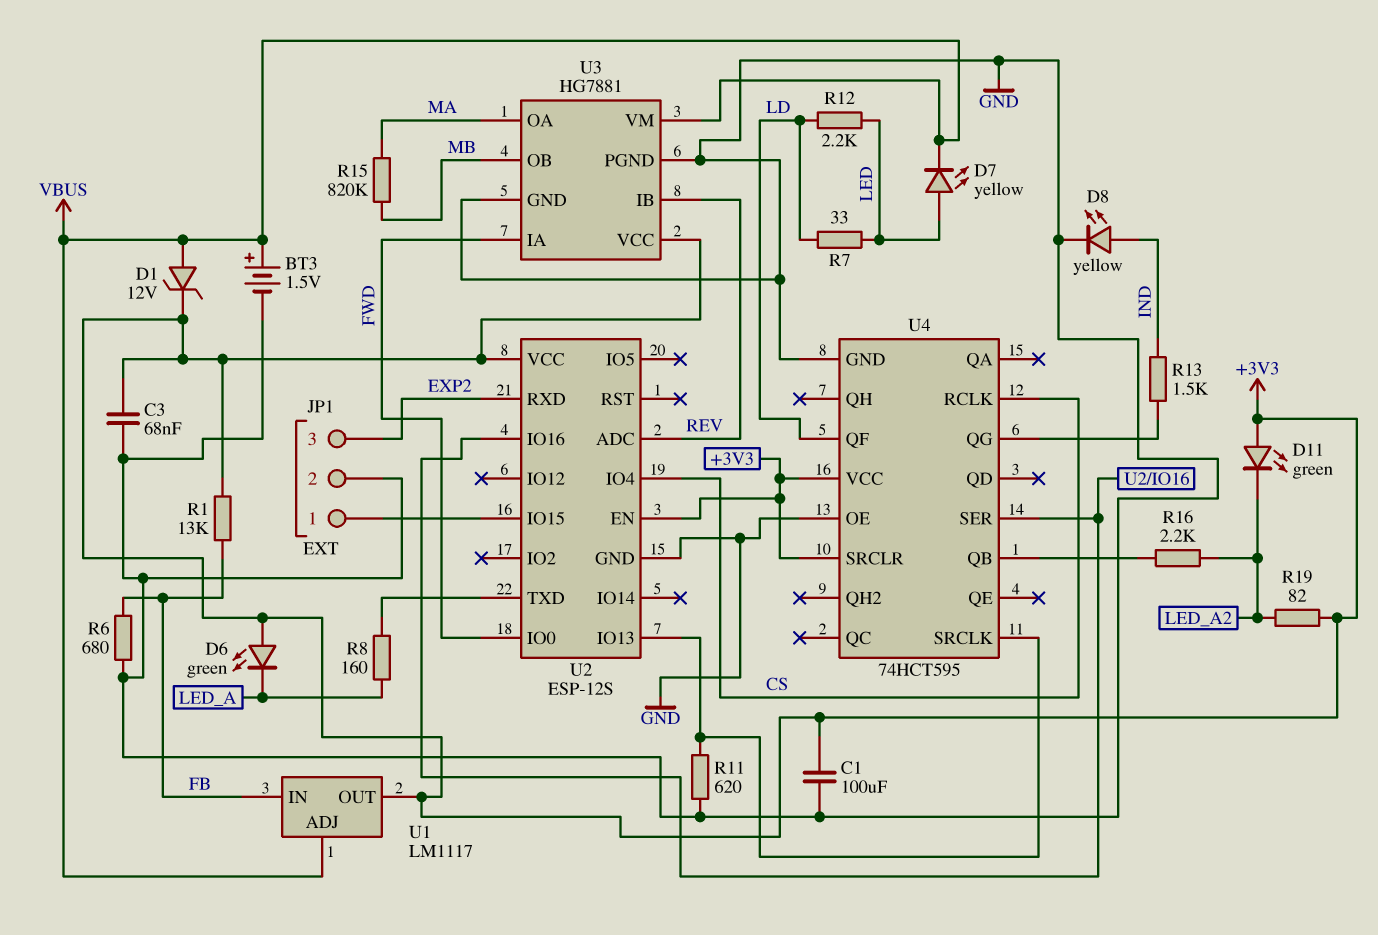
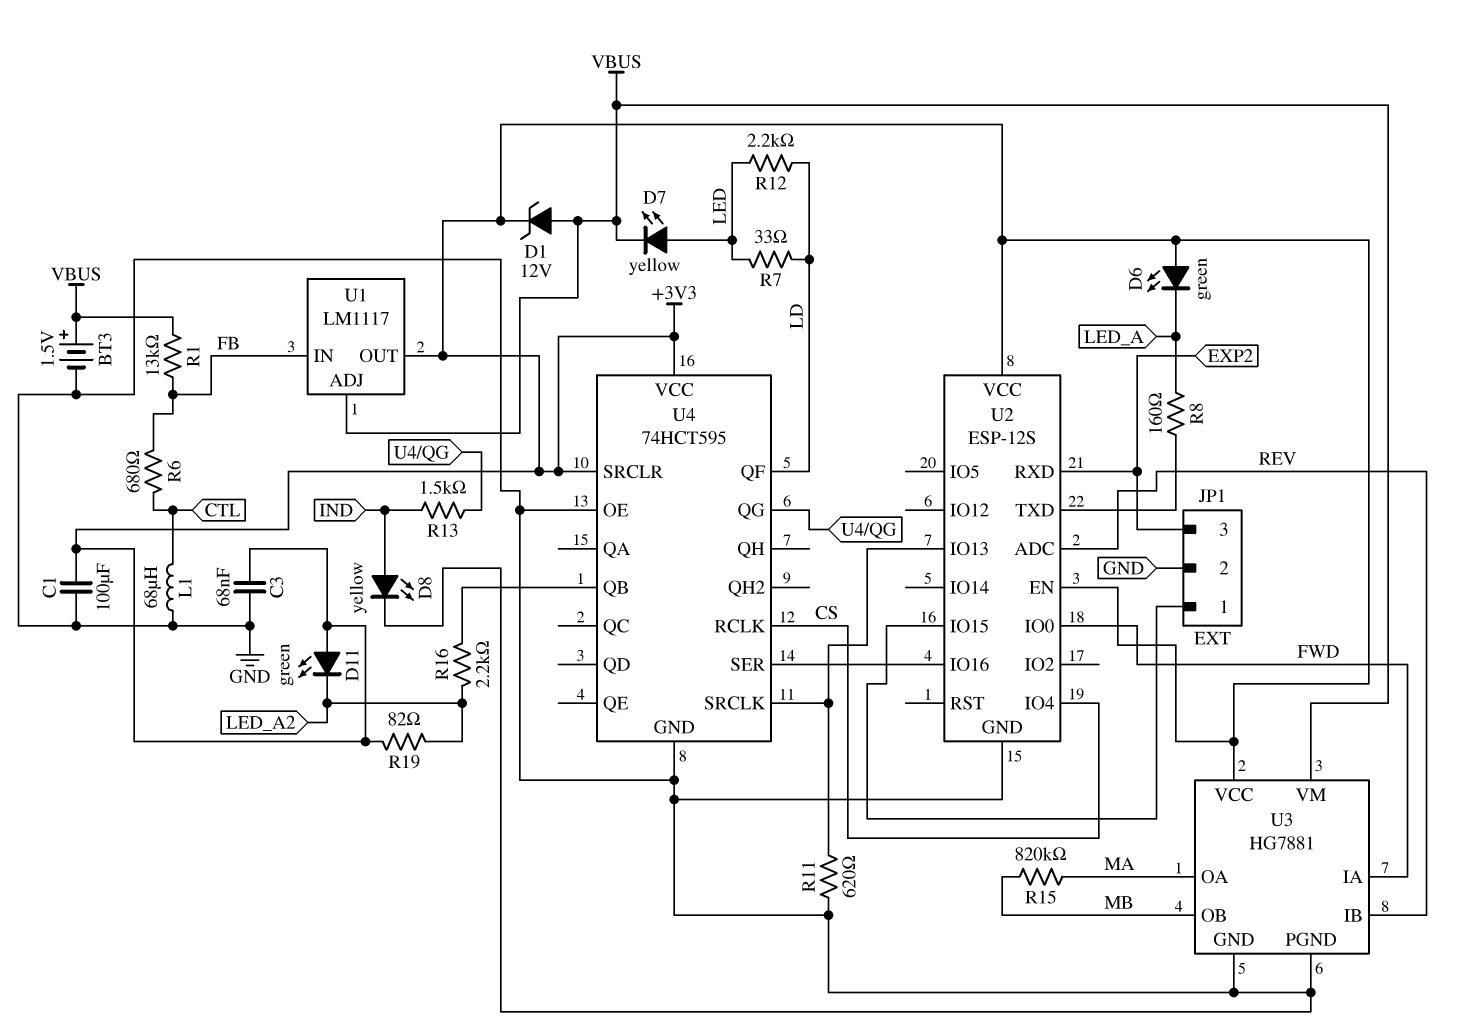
L1: none -> 68uH (CTL, GND)
R1: 13k (+3V3, FB) -> 13k (FB, VBUS)
R6: 680 (FB, GND) -> 680 (CTL, FB)

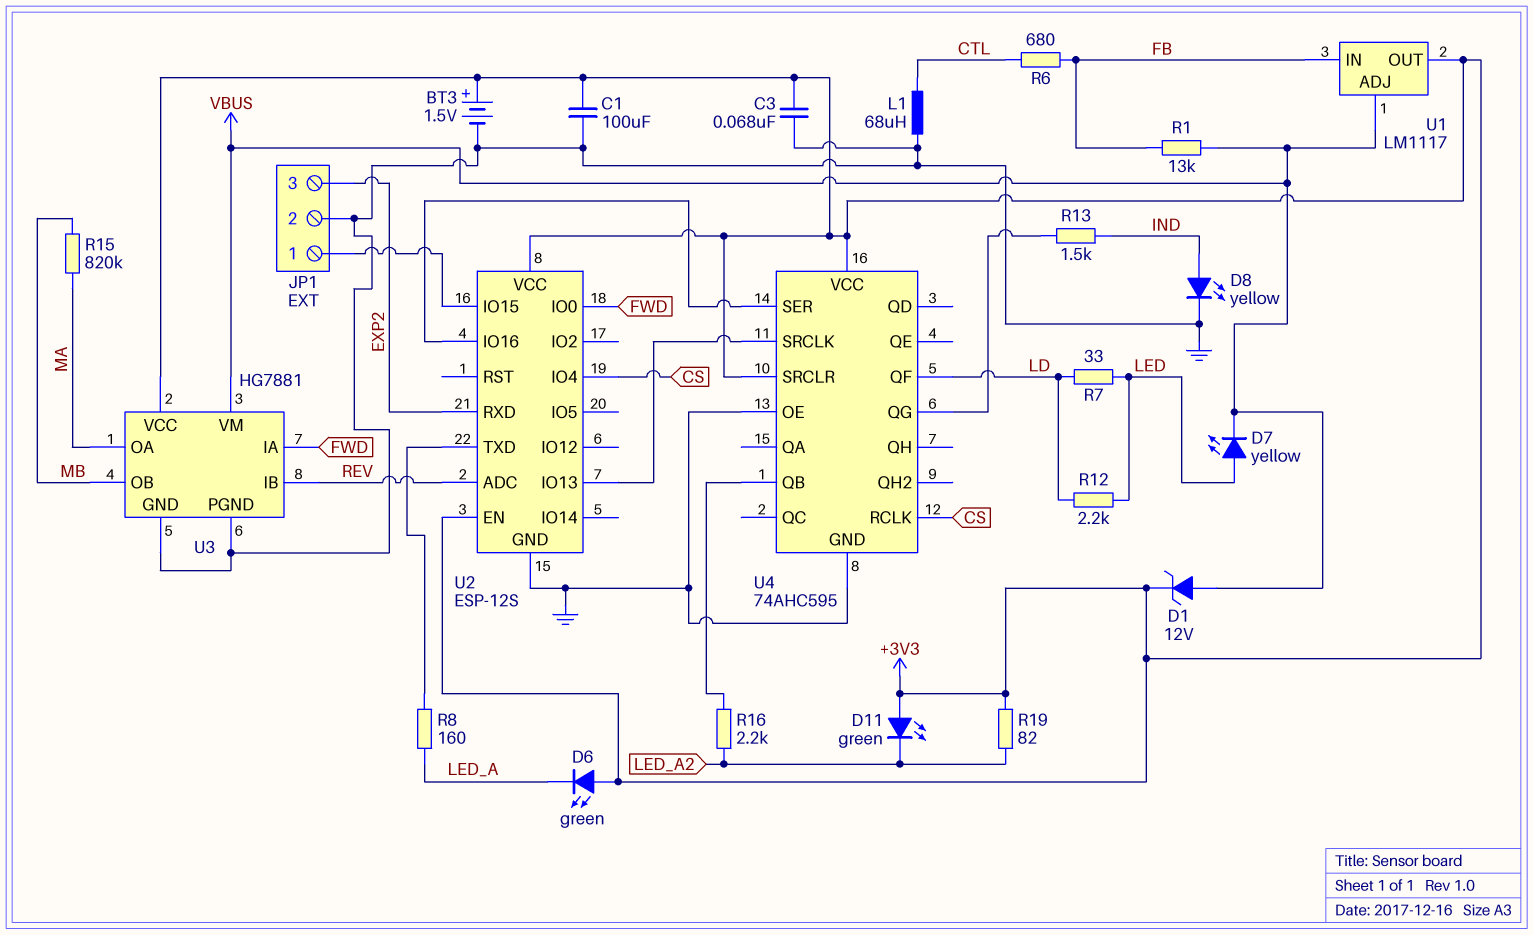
BT3: 1.5V (plus VBUS, minus GND) -> 1.5V (plus +3V3, minus GND)
R11: 620 (GND, U2/IO13) -> none
U4: 74HCT595 -> 74AHC595

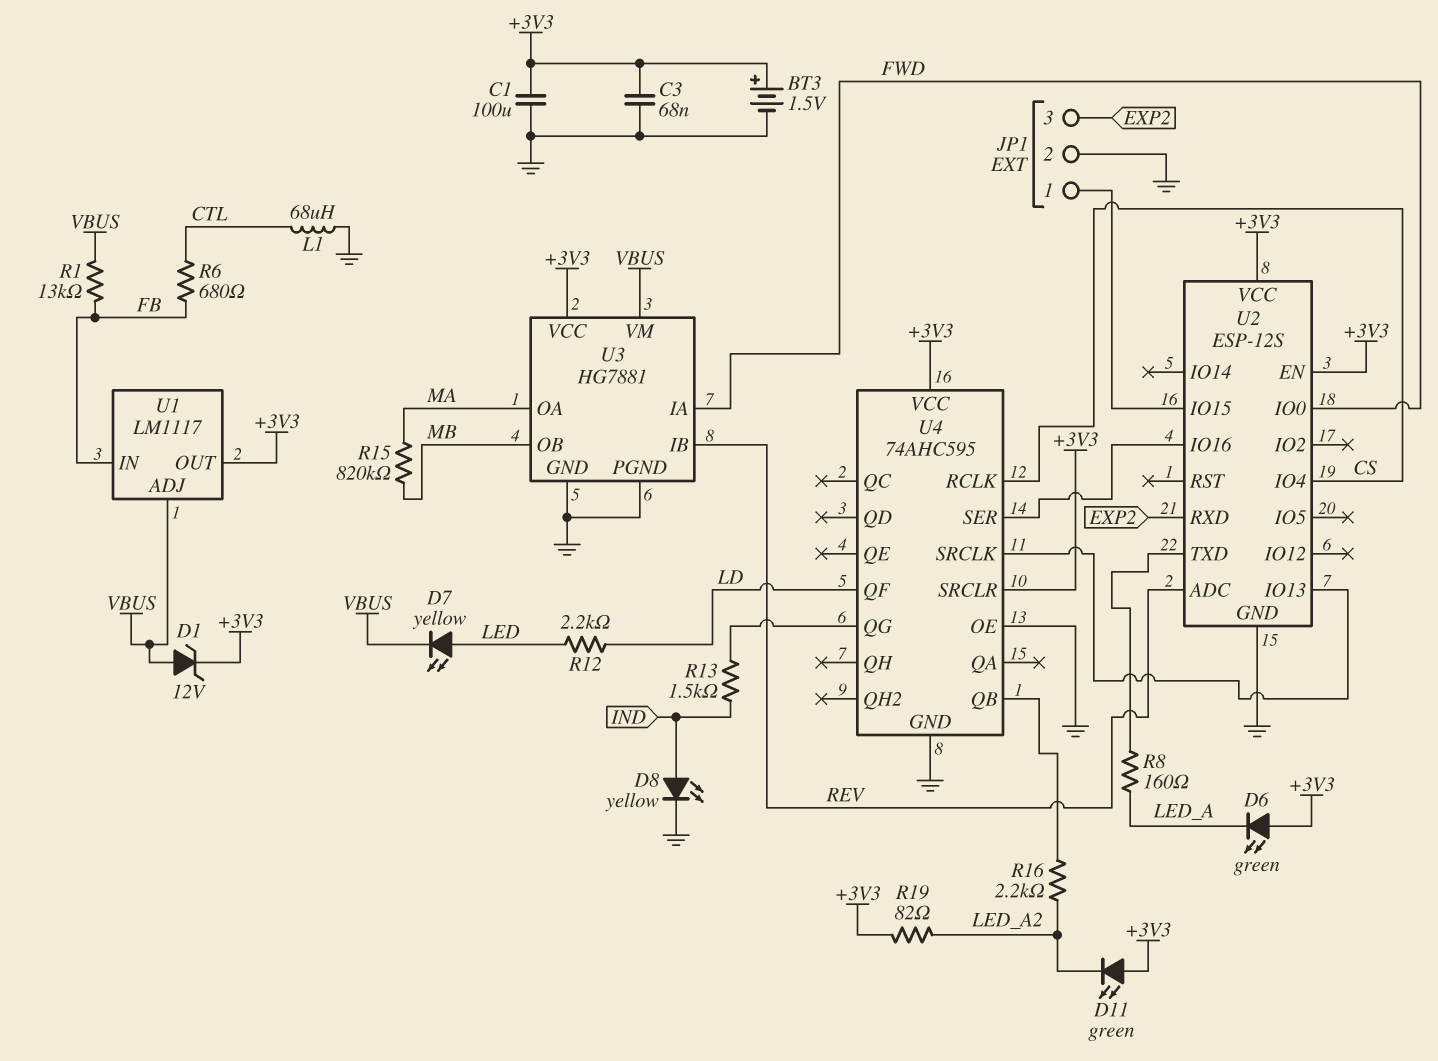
R7: 33 (LD, LED) -> none

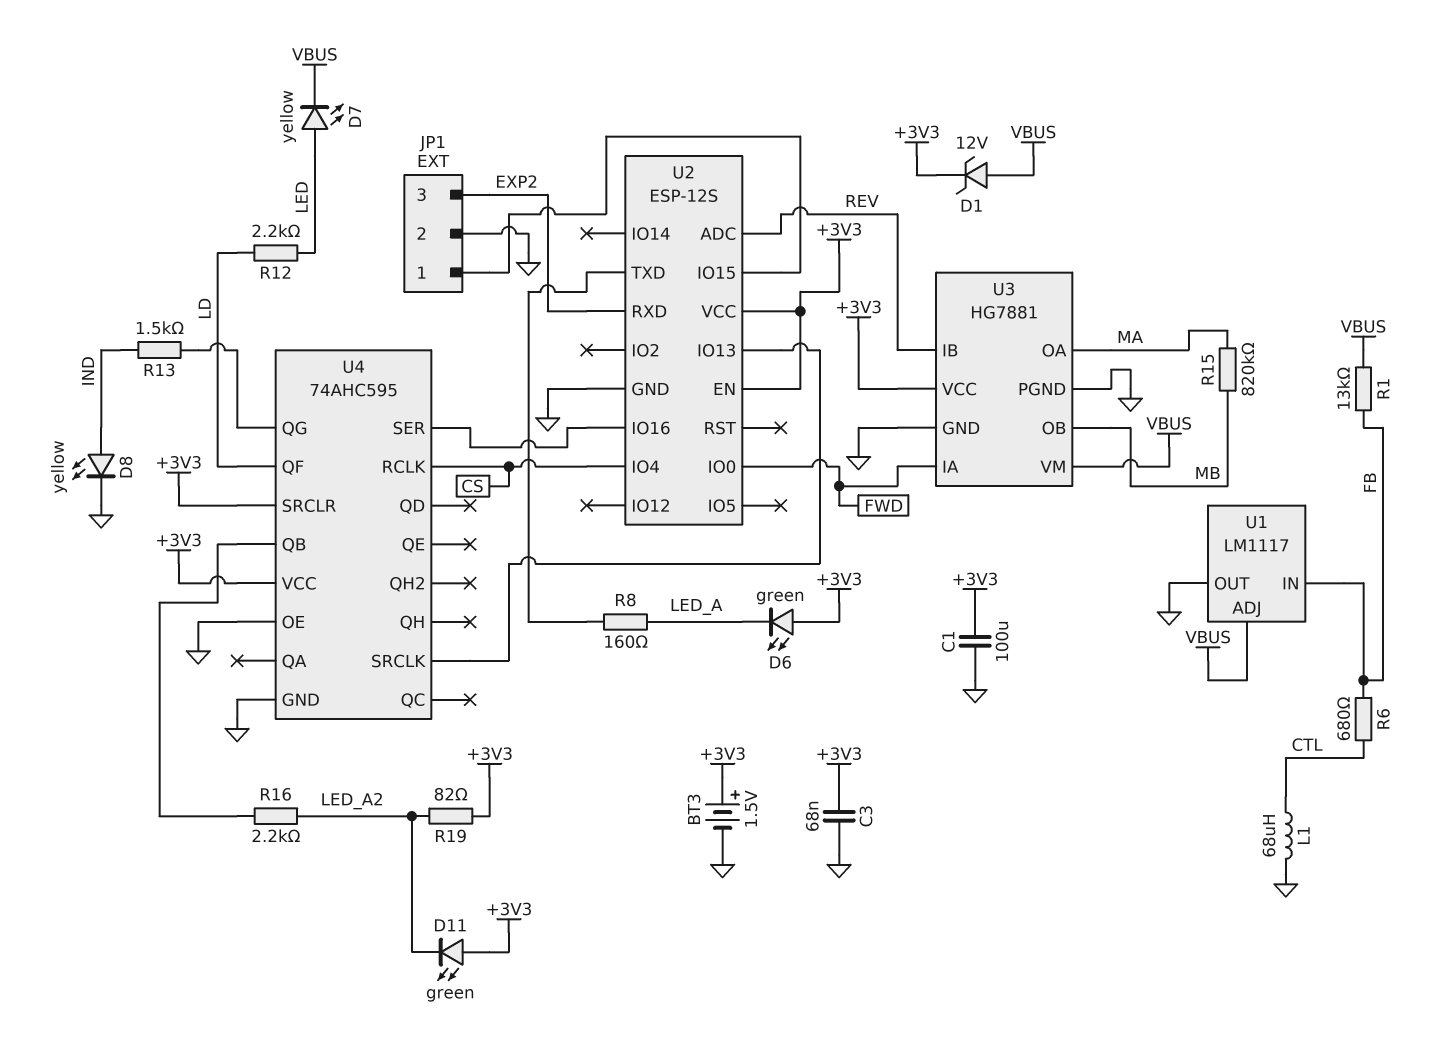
U1 pin OUT: +3V3 -> GND

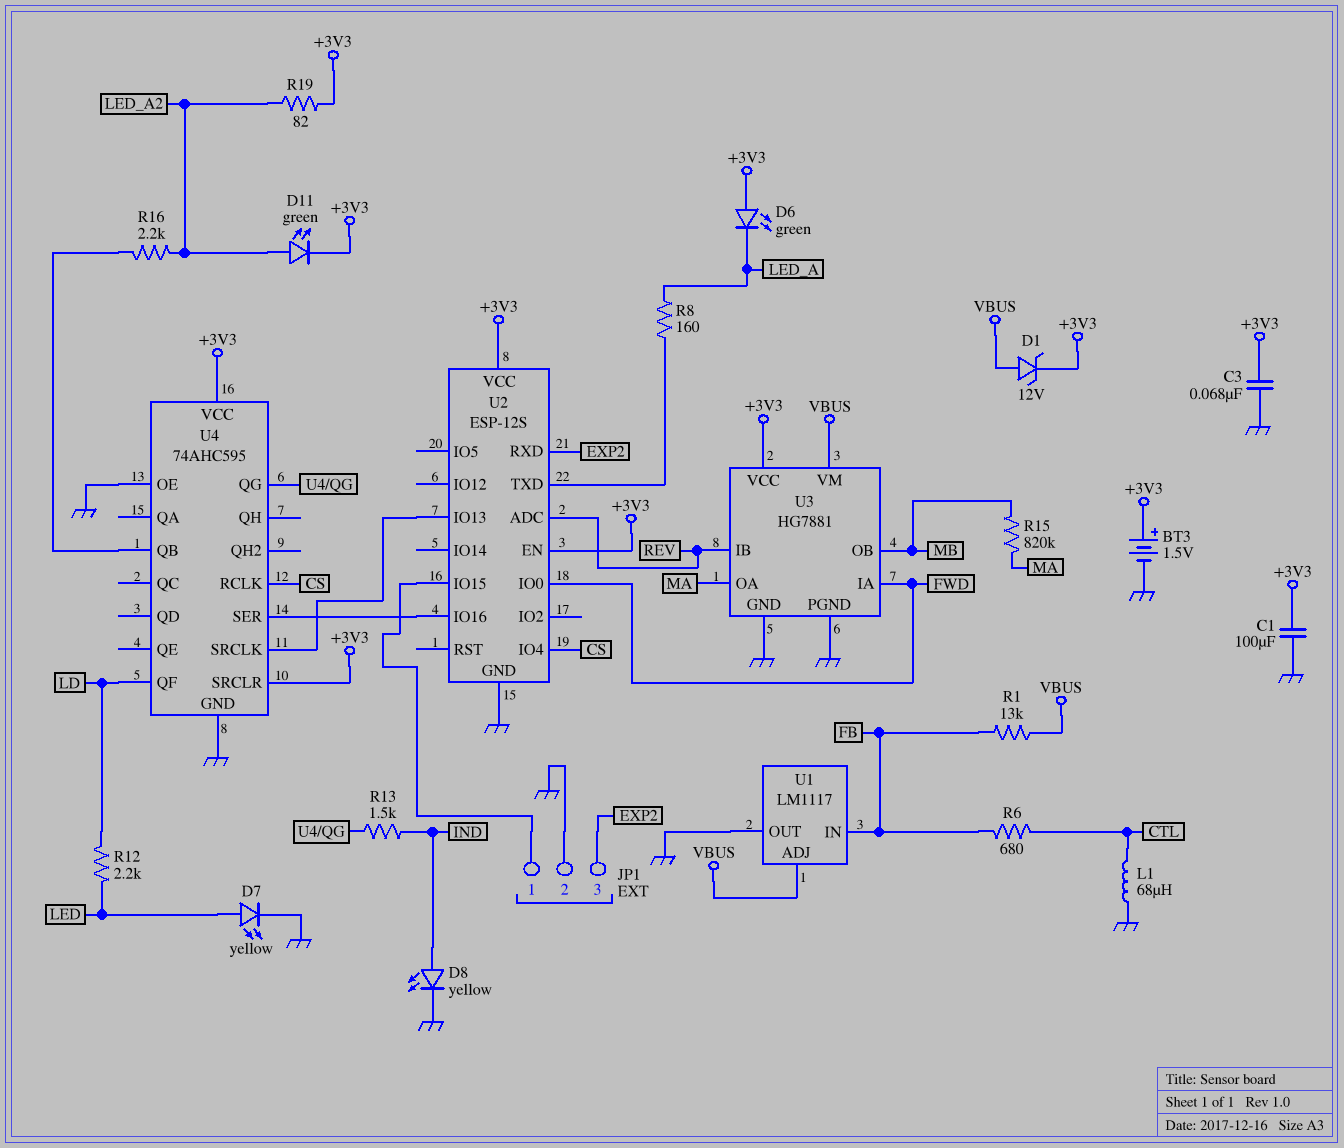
D7: LED yellow (A LED, K VBUS) -> LED yellow (A LED, K GND)
D11: LED green (A +3V3, K LED_A2) -> LED green (A LED_A2, K +3V3)

